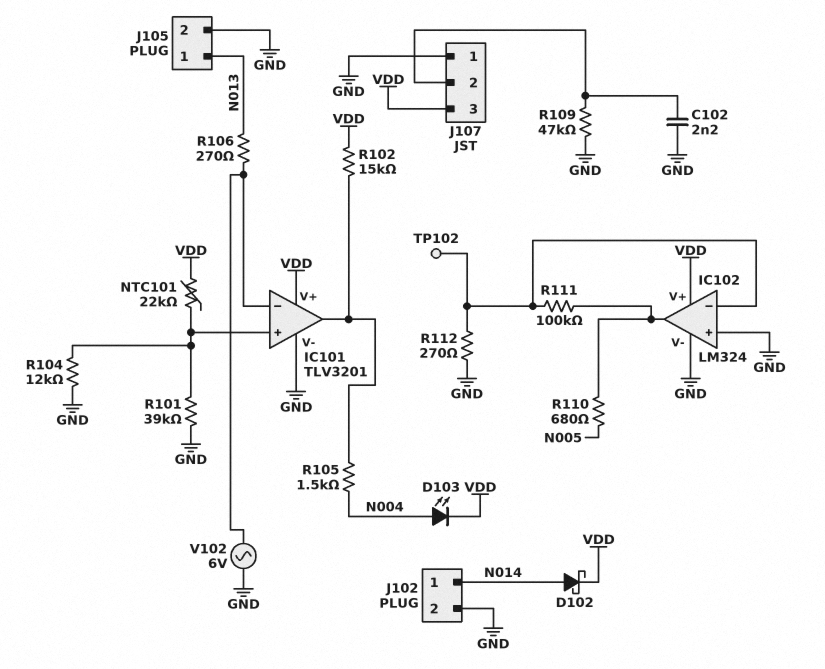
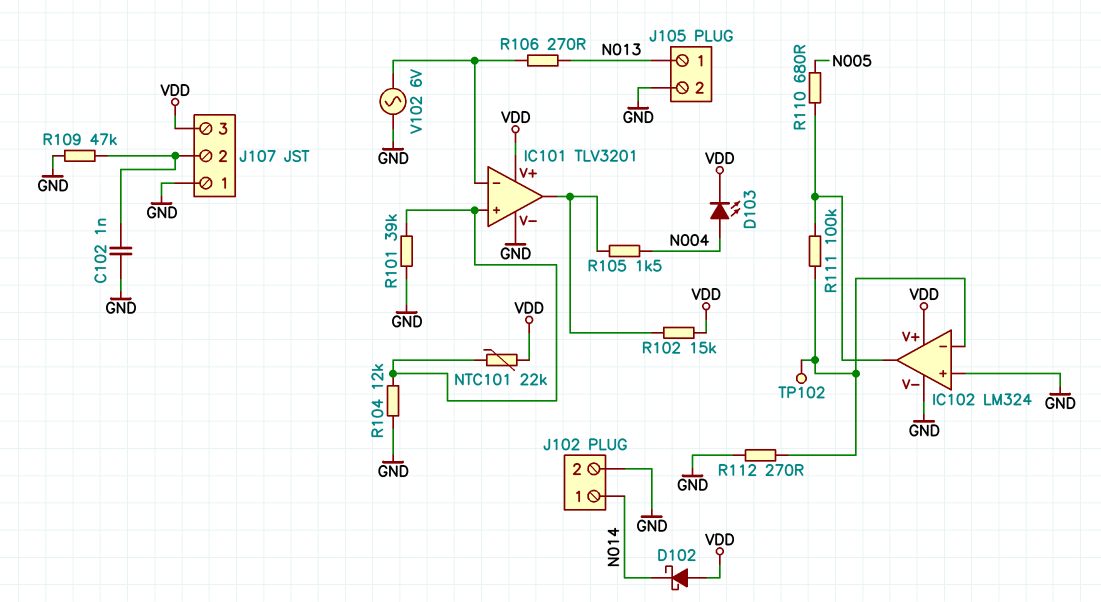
C102: 2.2nF (GND, J107/2) -> 1nF (GND, J107/2)
D102: schottky (A N014, K VDD) -> schottky (A VDD, K N014)

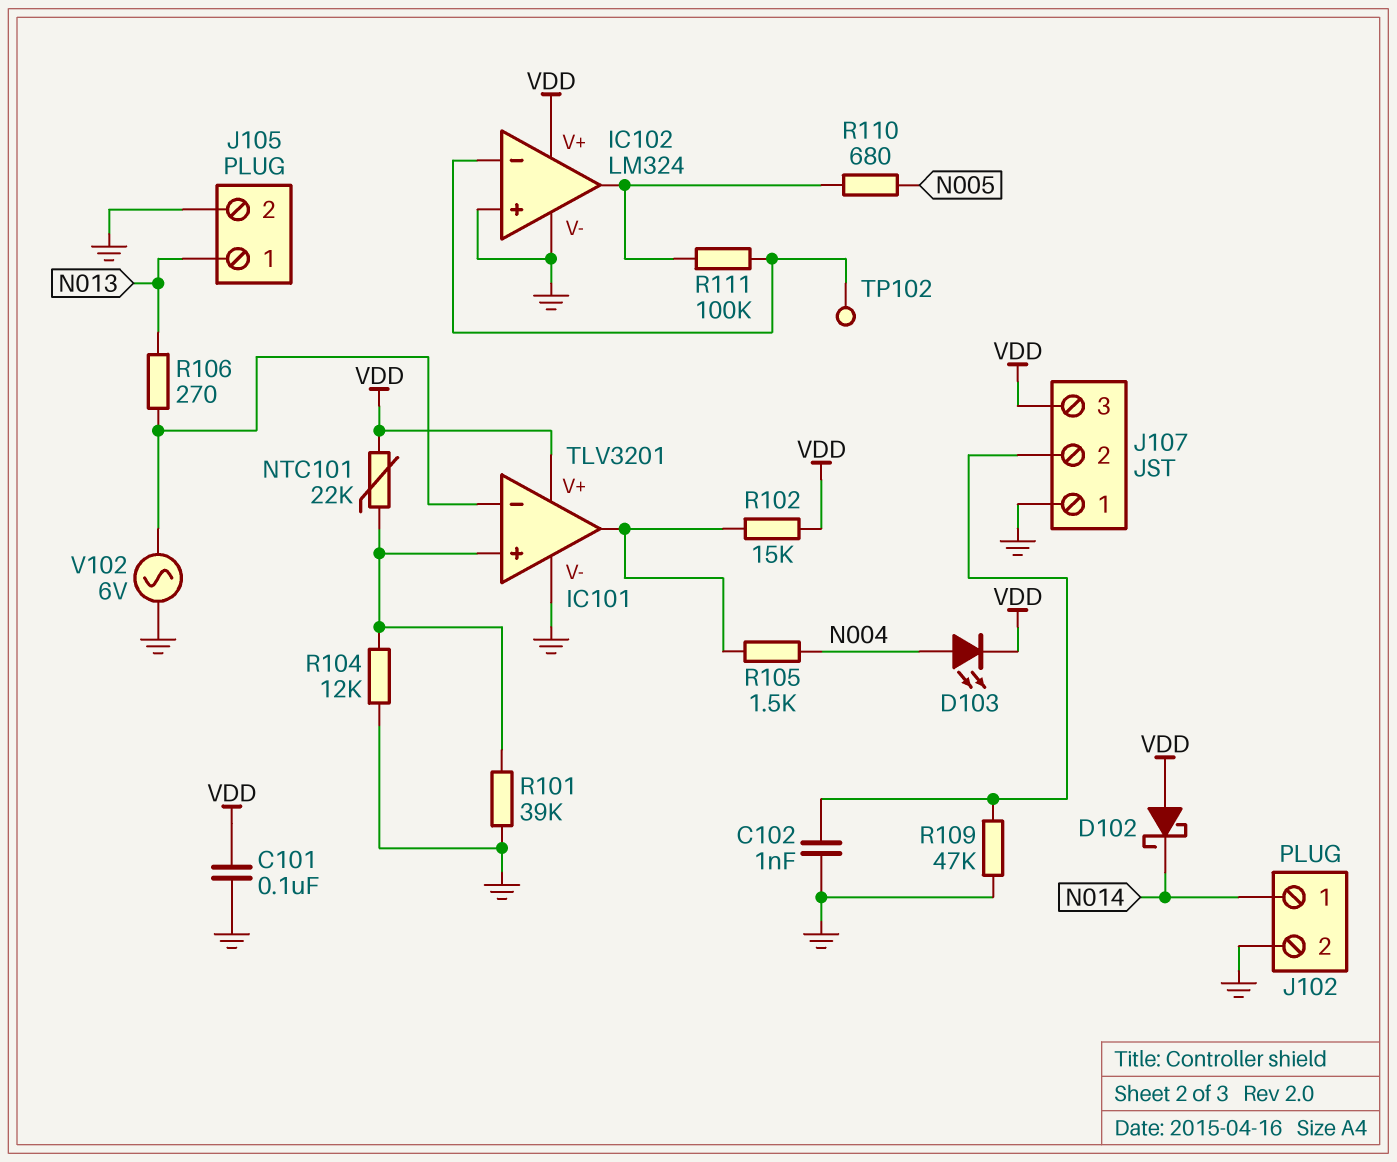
C101: none -> 100nF (GND, VDD)
R112: 270 (GND, IC102/in-) -> none

